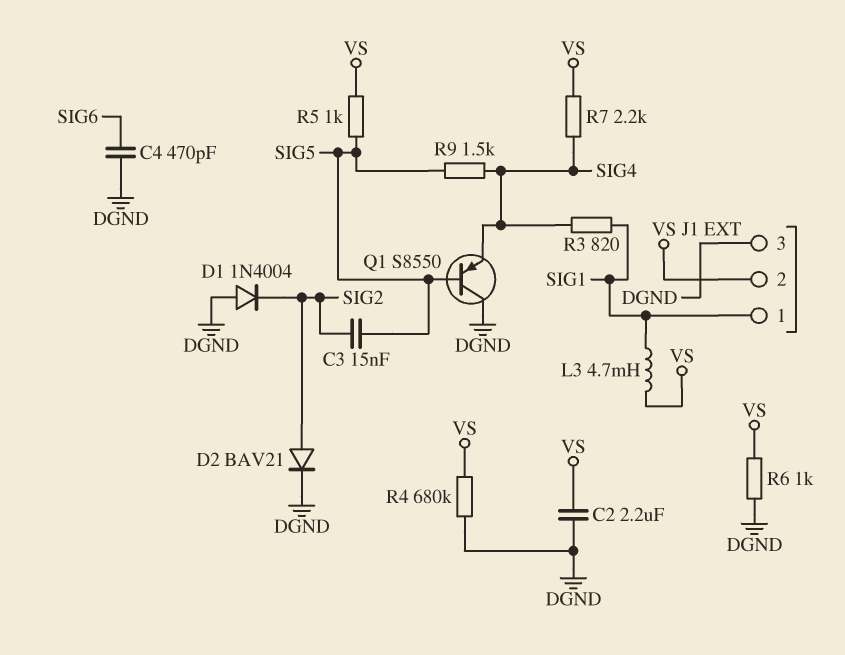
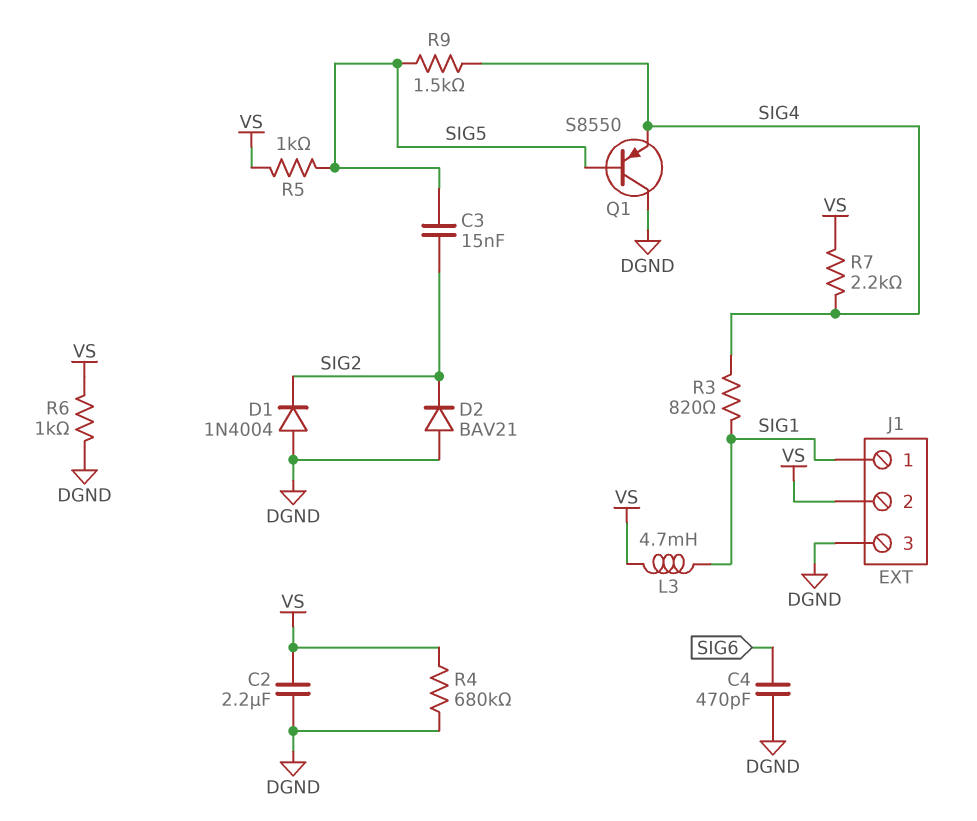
D2: diode BAV21 (A SIG2, K DGND) -> diode BAV21 (A DGND, K SIG2)

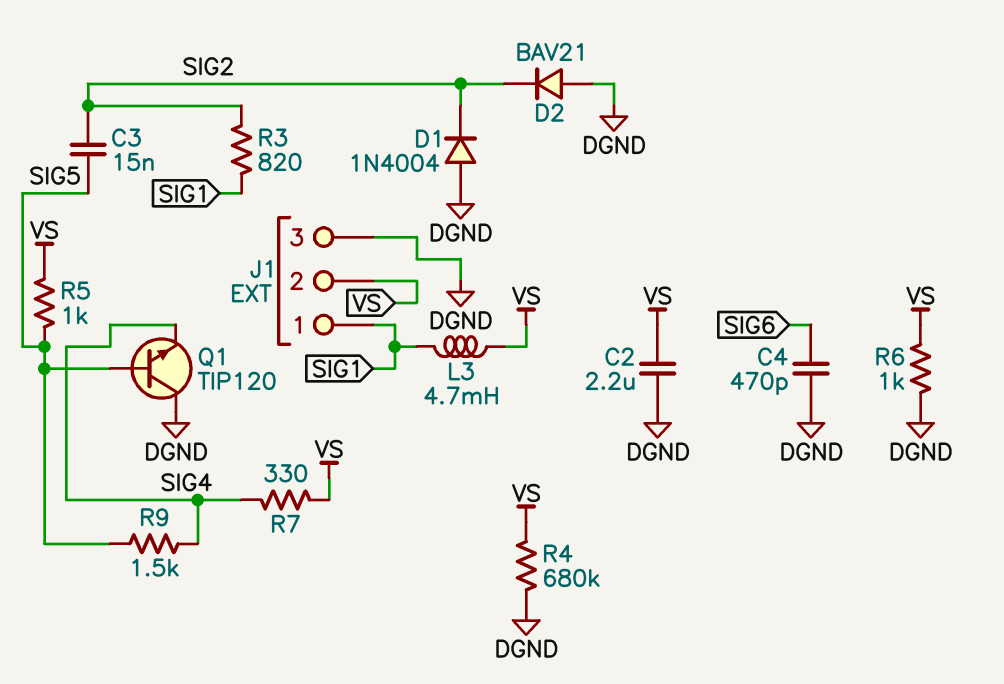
Q1: PNP S8550 (B SIG5, C DGND, E SIG4) -> NPN TIP120 (B SIG5, C DGND, E SIG4)
R3: 820 (SIG1, SIG4) -> 820 (SIG1, SIG2)
R7: 2.2k (SIG4, VS) -> 330 (SIG4, VS)

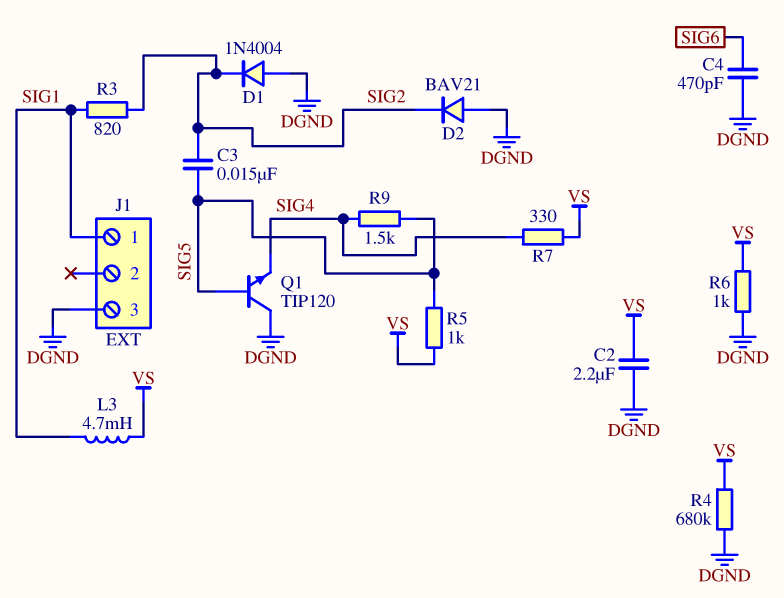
J1 pin 2: VS -> none

